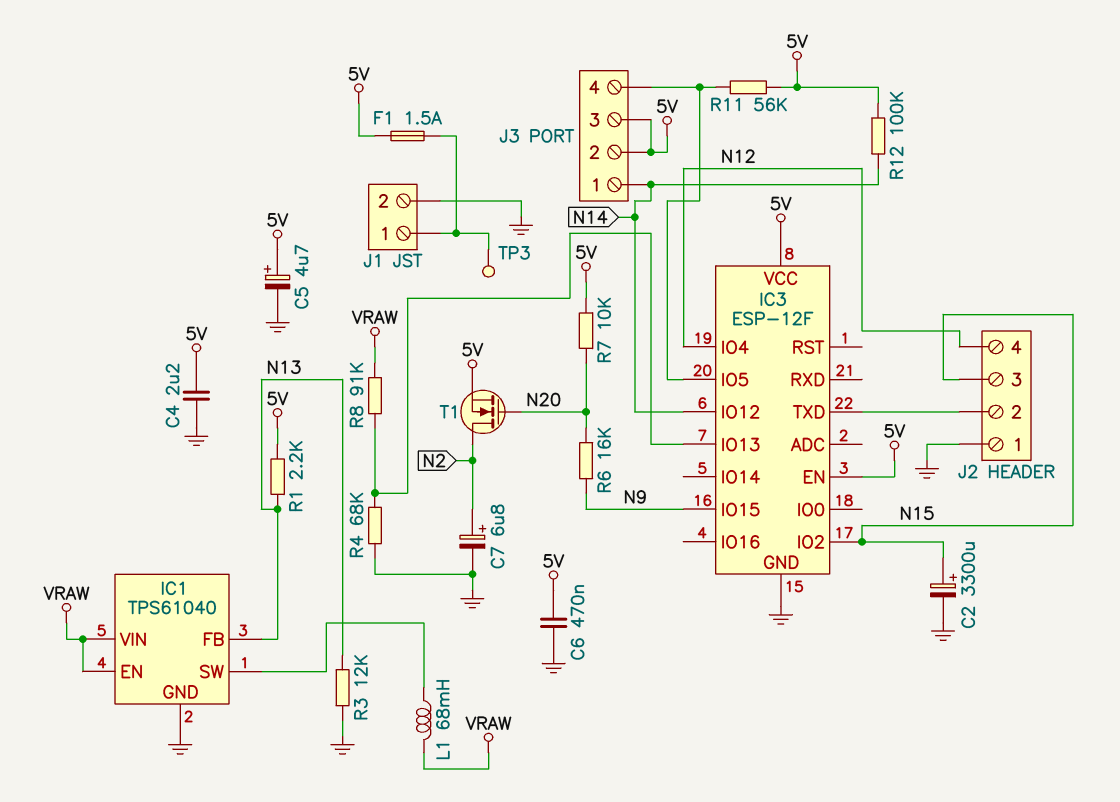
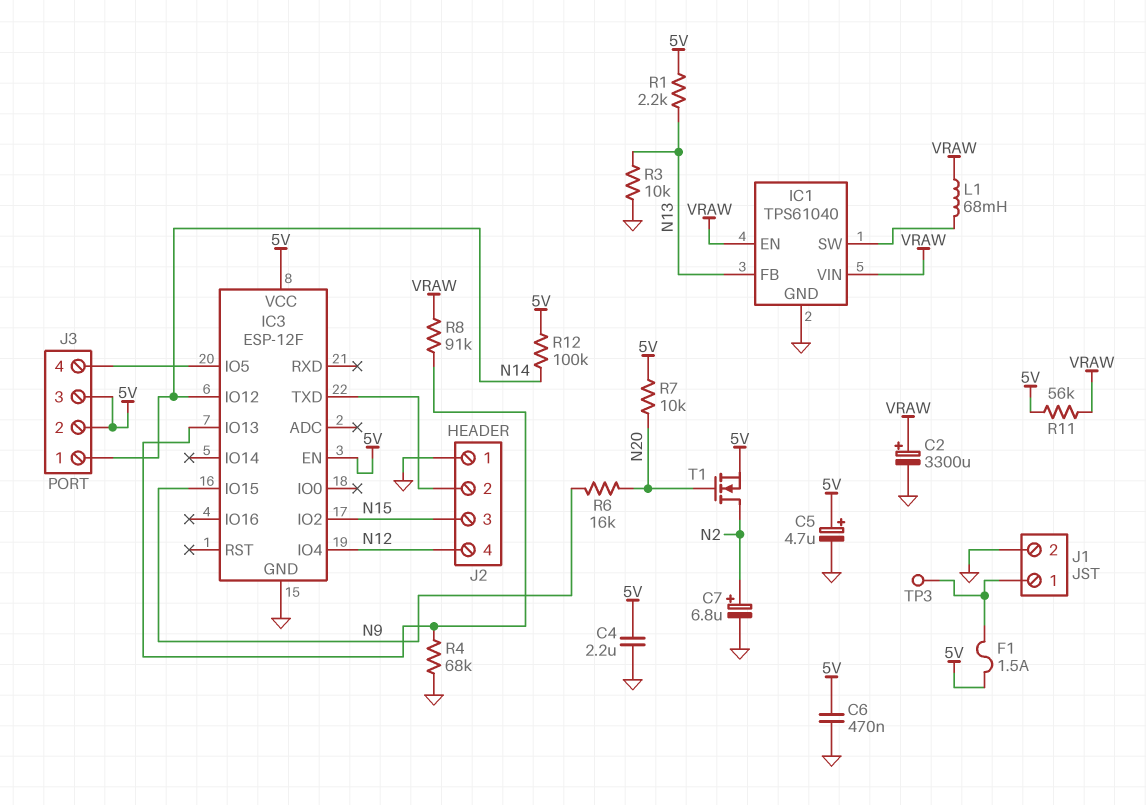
C2: 3300uF (plus N15, minus GND) -> 3300uF (plus VRAW, minus GND)
R3: 12k (GND, N13) -> 10k (GND, N13)
R11: 56k (5V, IC3/IO5) -> 56k (5V, VRAW)

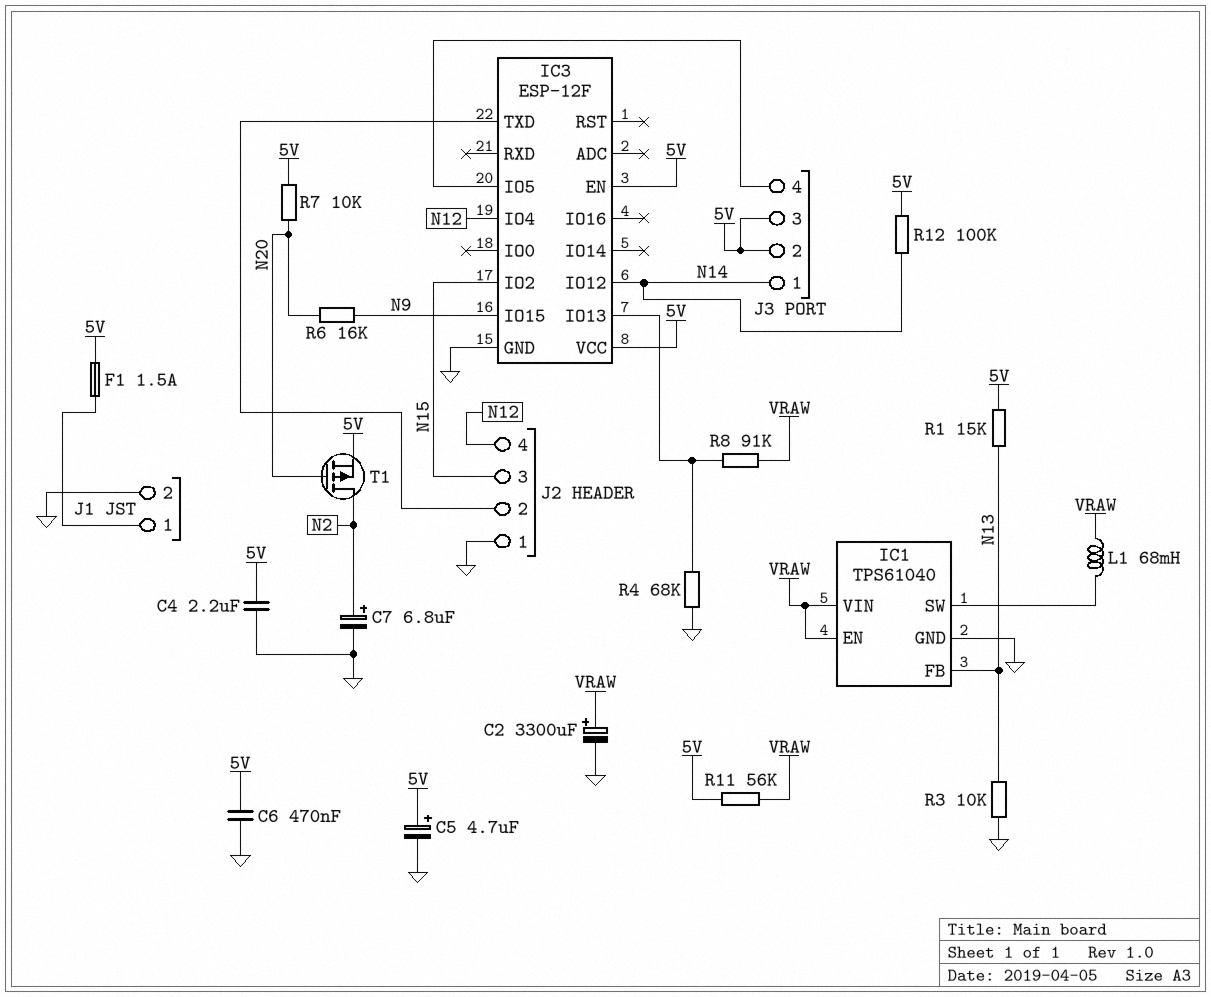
R1: 2.2k (5V, N13) -> 15k (5V, N13)
T1: NMOS (G N20, D N2, S 5V) -> PMOS (G N20, D N2, S 5V)
TP3: test point (J1/1) -> none

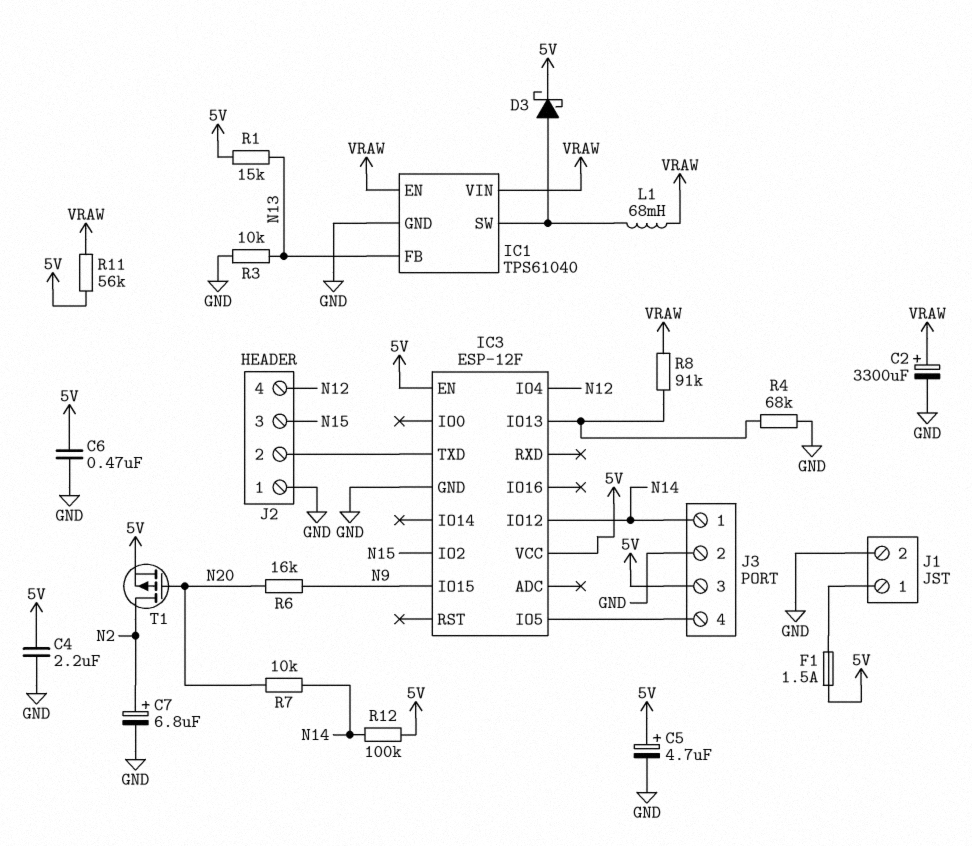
D3: none -> schottky (A IC1/SW, K 5V)
J3 pin 2: 5V -> GND
R7: 10k (5V, N20) -> 10k (N14, N20)

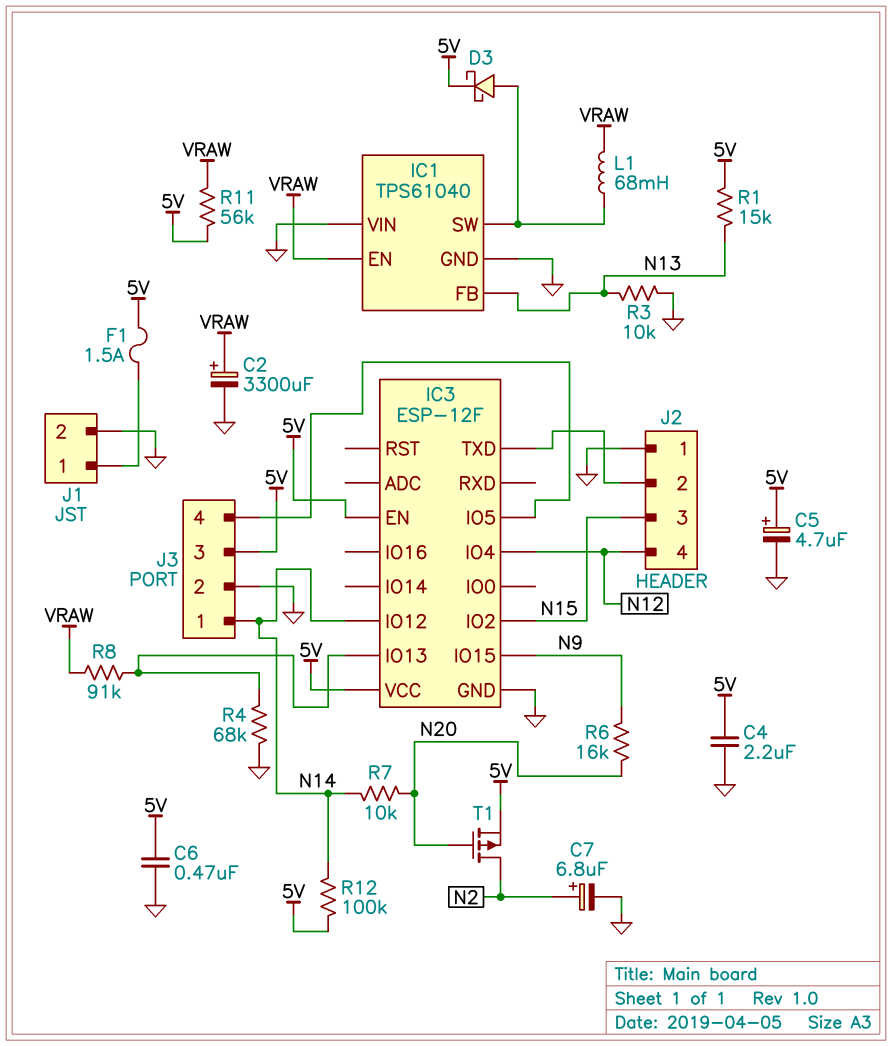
IC1 pin VIN: VRAW -> GND

